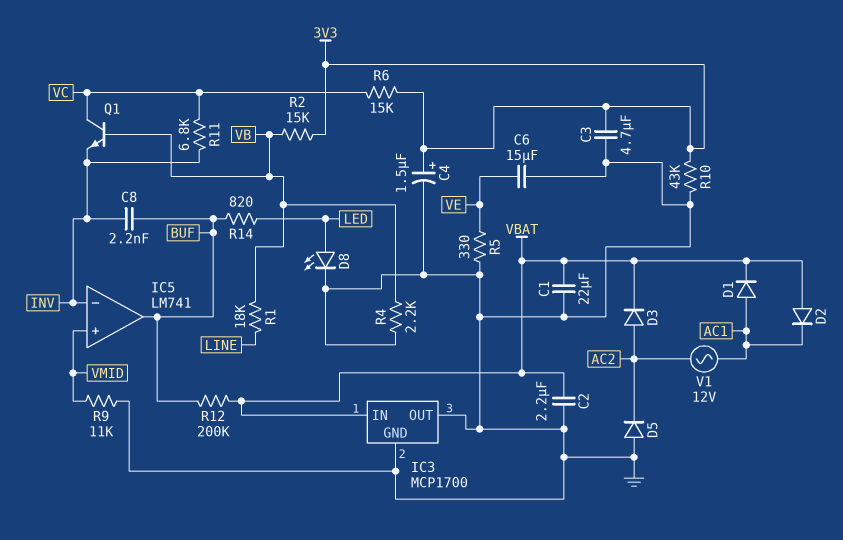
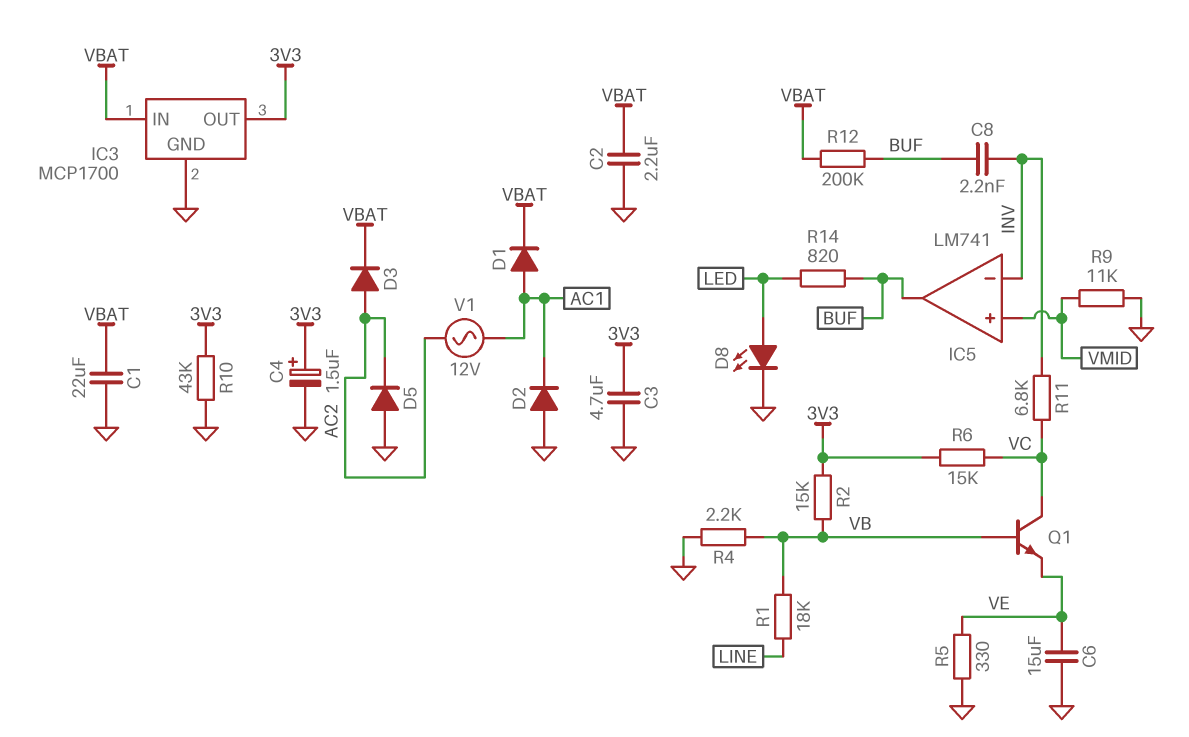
D2: diode (A VBAT, K AC1) -> diode (A GND, K AC1)
IC3 pin OUT: GND -> 3V3
Q1: NPN (B VB, C VC, E INV) -> NPN (B VB, C VC, E VE)

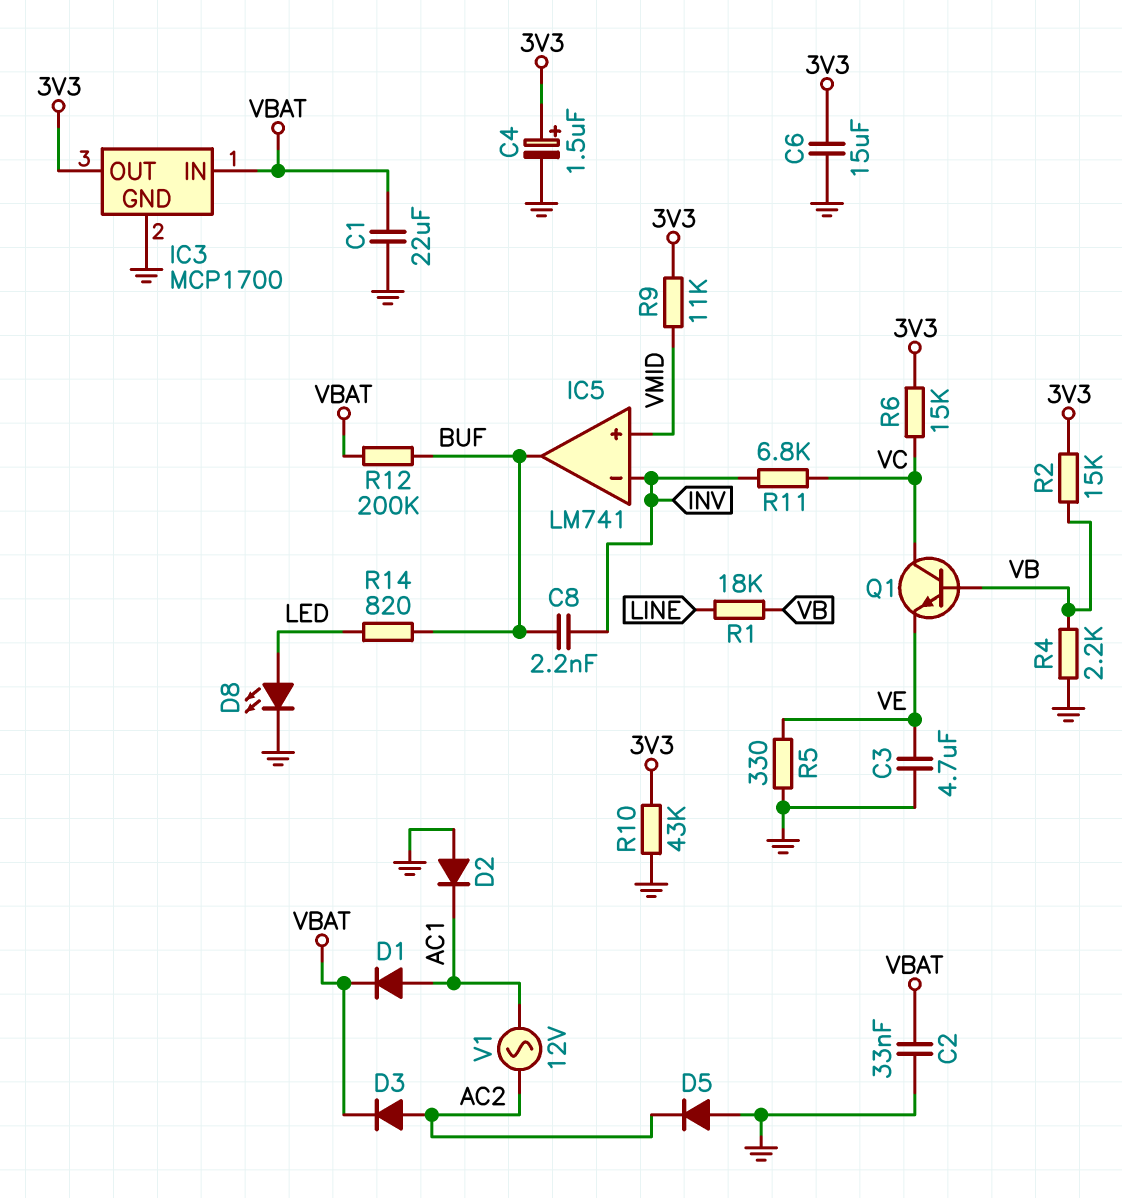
C2: 2.2uF (GND, VBAT) -> 33nF (GND, VBAT)
C3: 4.7uF (3V3, GND) -> 4.7uF (GND, VE)
C6: 15uF (GND, VE) -> 15uF (3V3, GND)
R9: 11k (GND, VMID) -> 11k (3V3, VMID)

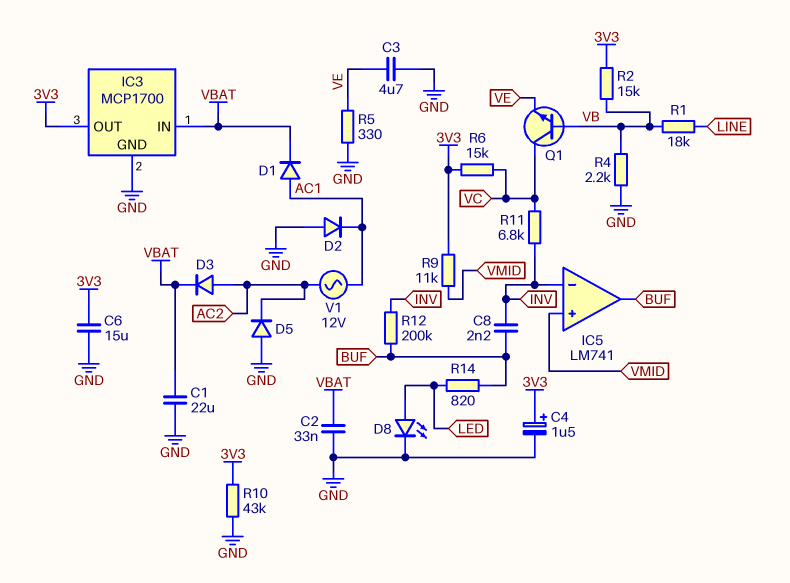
R12: 200k (BUF, VBAT) -> 200k (BUF, INV)

